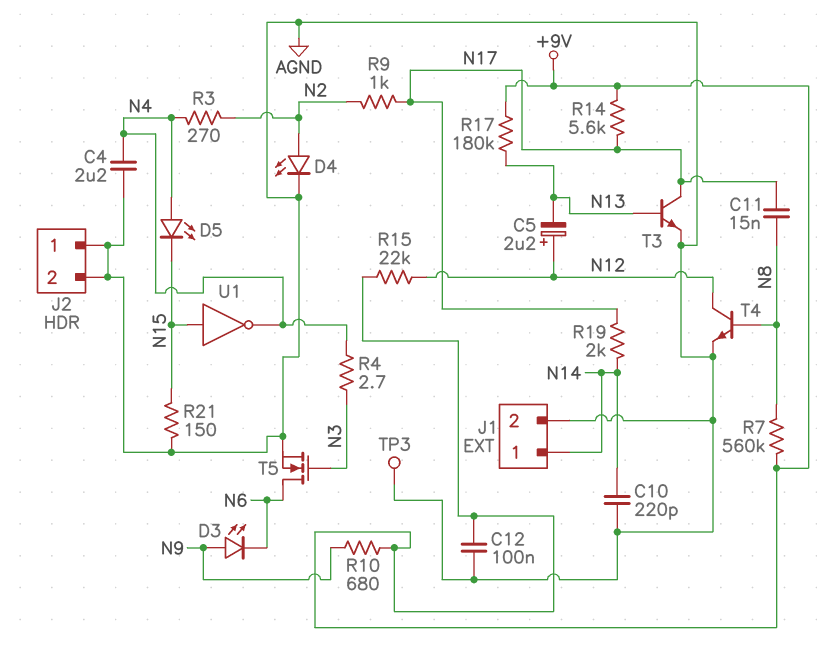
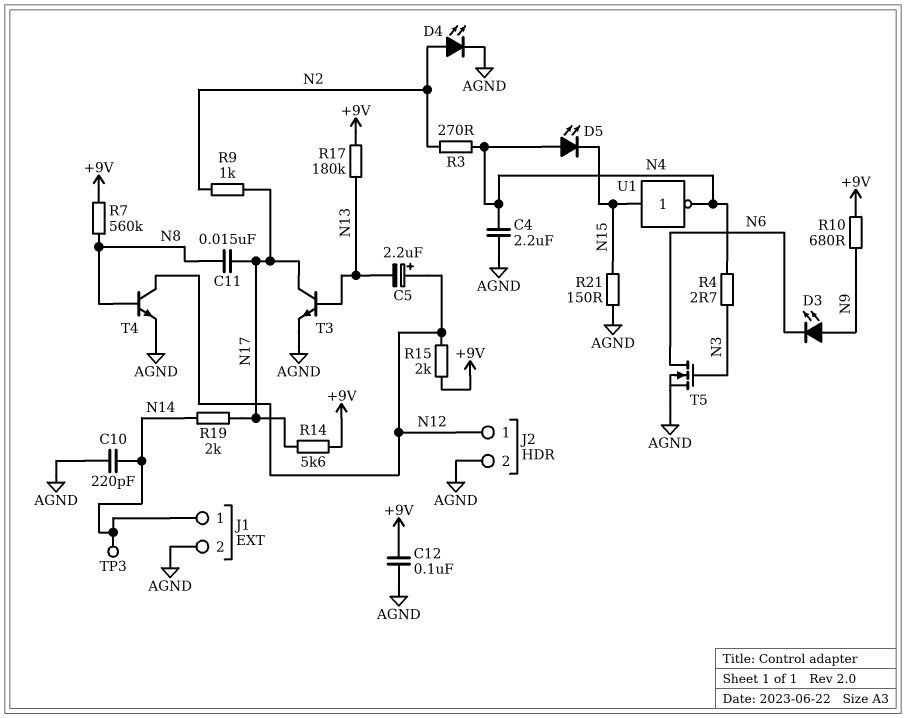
J2 pin 1: AGND -> N12
R15: 22k (+9V, N12) -> 2k (+9V, N12)
TP3: test point (AGND) -> test point (N14)

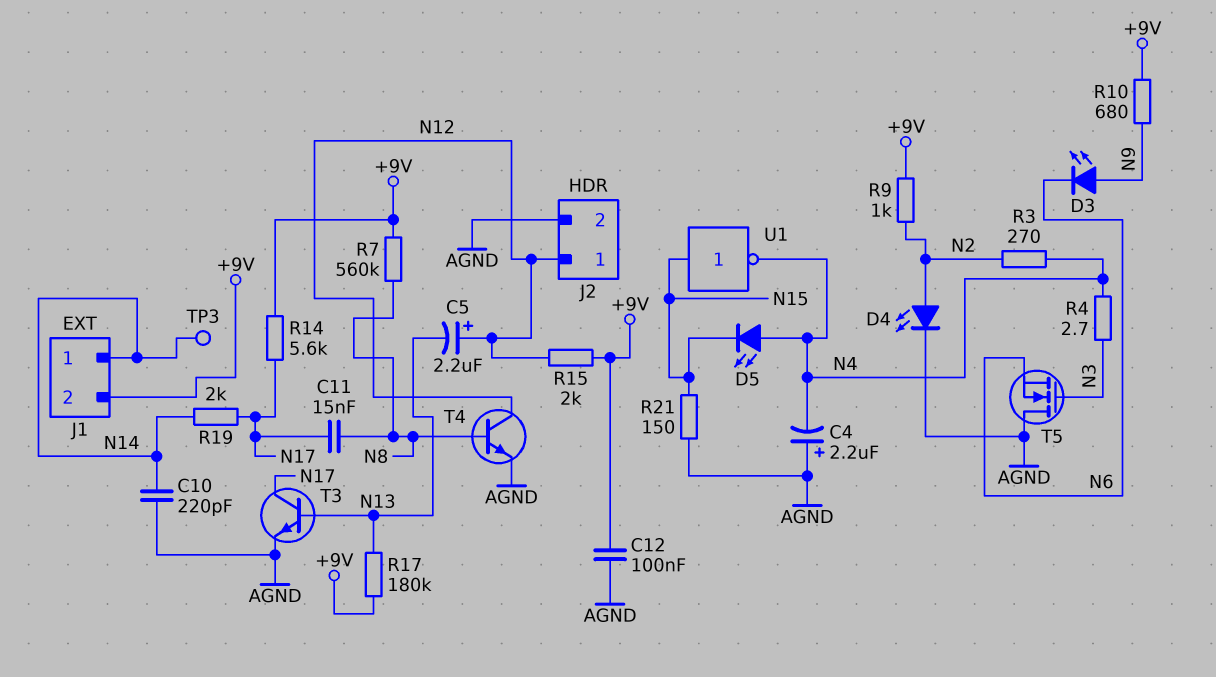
C4: 2.2uF (AGND, N4) -> 2.2uF (plus AGND, minus N4)
J1 pin 2: AGND -> +9V
R9: 1k (N2, N17) -> 1k (+9V, N2)
T5: NMOS (G N3, D N6, S AGND) -> NMOS (G N3, D AGND, S N6)

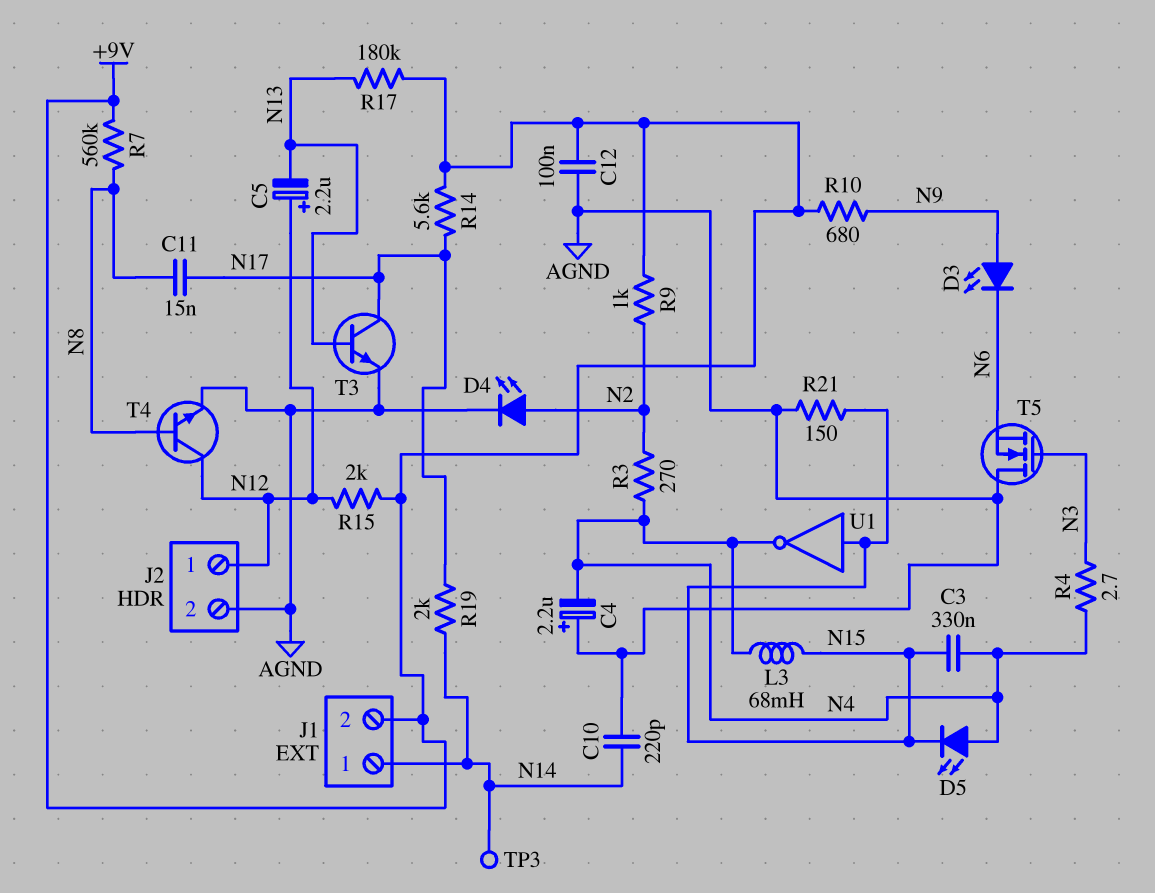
C3: none -> 330nF (N4, N15)
L3: none -> 68mH (N4, N15)

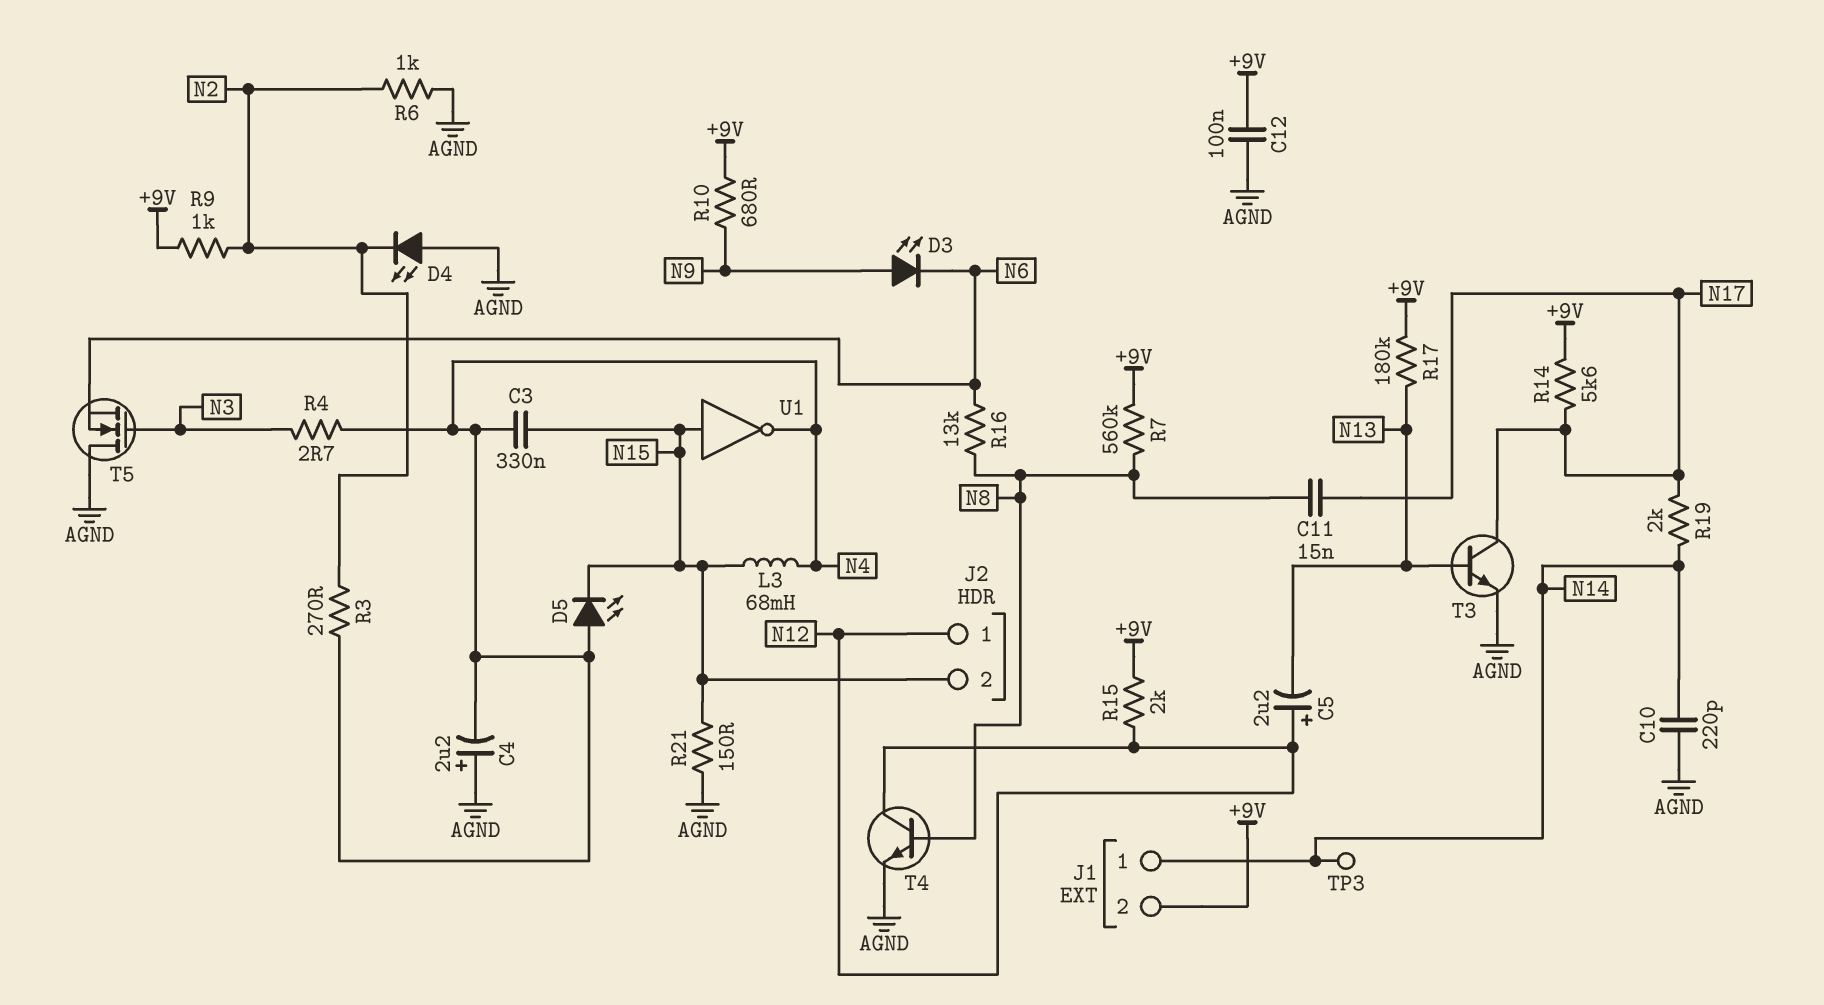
D4: LED (A N2, K AGND) -> LED (A AGND, K N2)
J2 pin 2: AGND -> N15
R6: none -> 1k (AGND, N2)
R16: none -> 13k (N6, N8)

